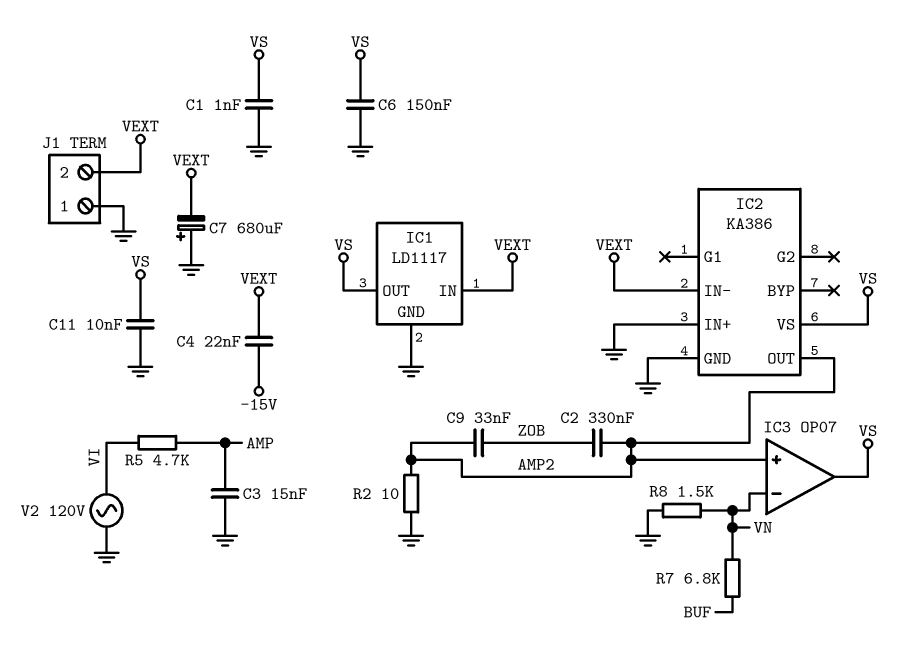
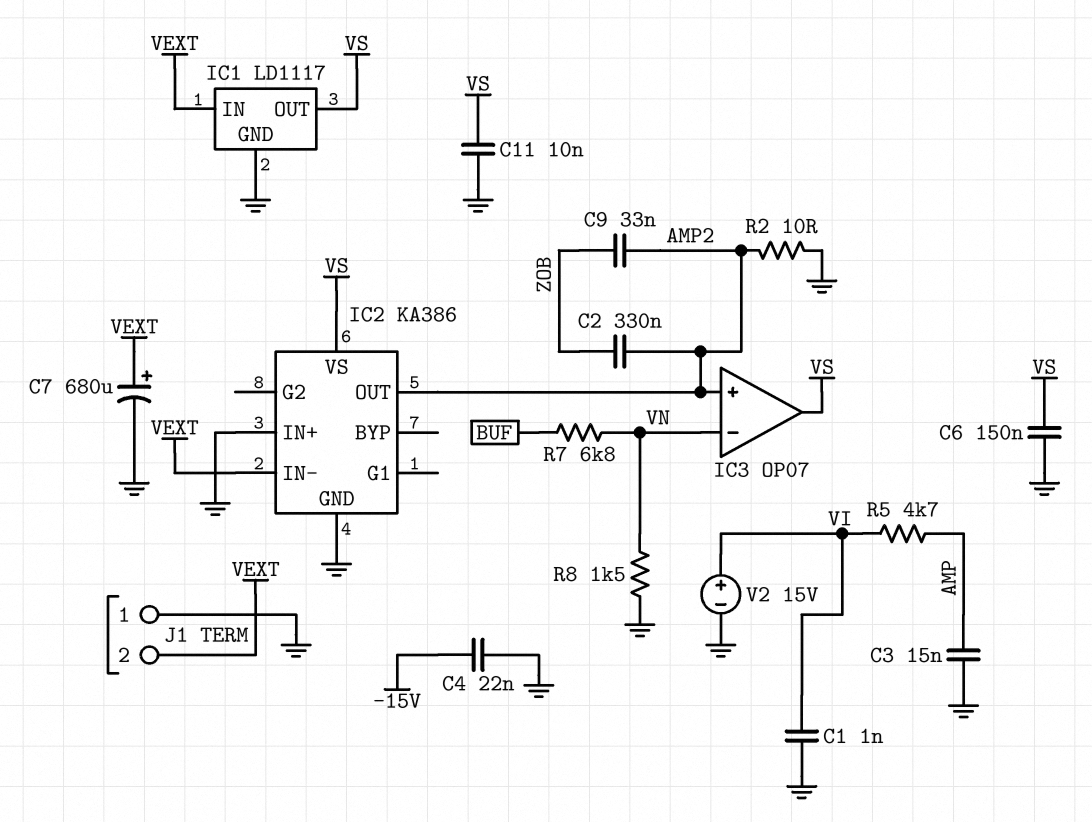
C1: 1nF (GND, VS) -> 1nF (GND, VI)
C4: 22nF (-15V, VEXT) -> 22nF (-15V, GND)
C7: 680uF (plus GND, minus VEXT) -> 680uF (plus VEXT, minus GND)
V2: AC 120V (GND, VI) -> 15V (plus VI, minus GND)

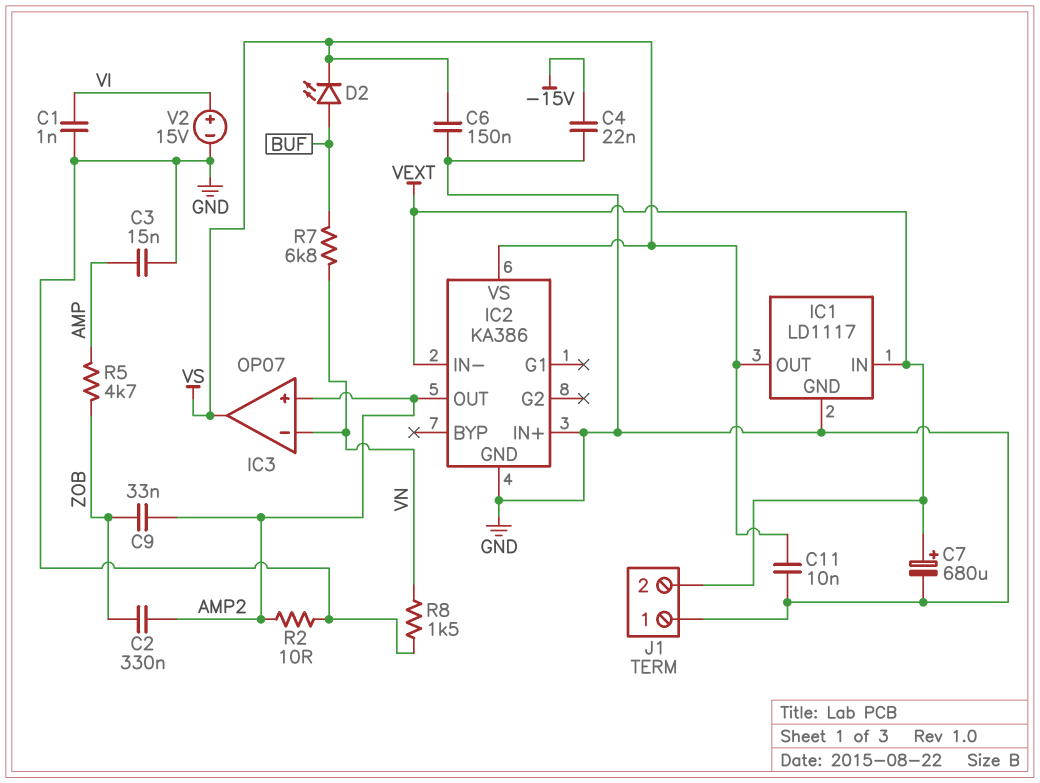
D2: none -> LED (A BUF, K VS)
R5: 4.7k (AMP, VI) -> 4.7k (AMP, ZOB)

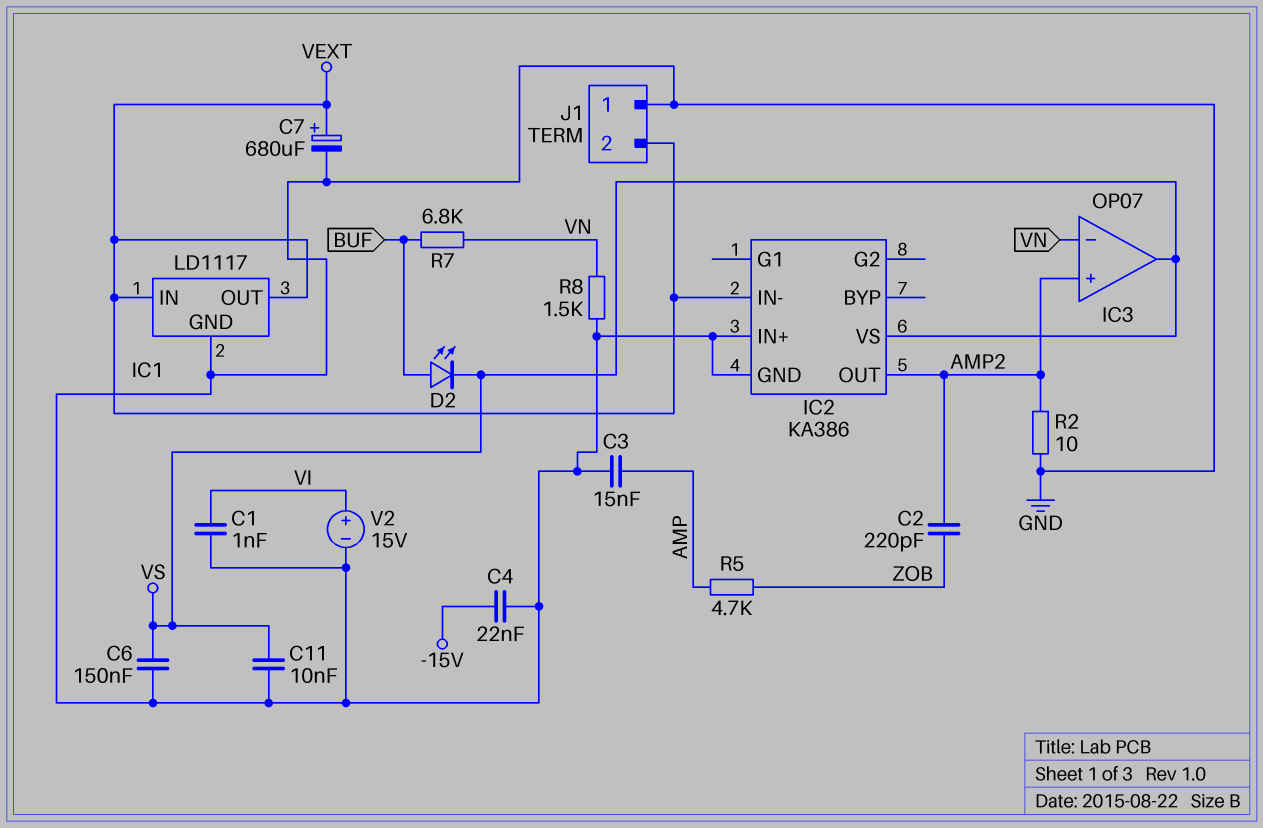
C2: 330nF (AMP2, ZOB) -> 220pF (AMP2, ZOB)
C9: 33nF (AMP2, ZOB) -> none
IC1 pin OUT: VS -> VEXT

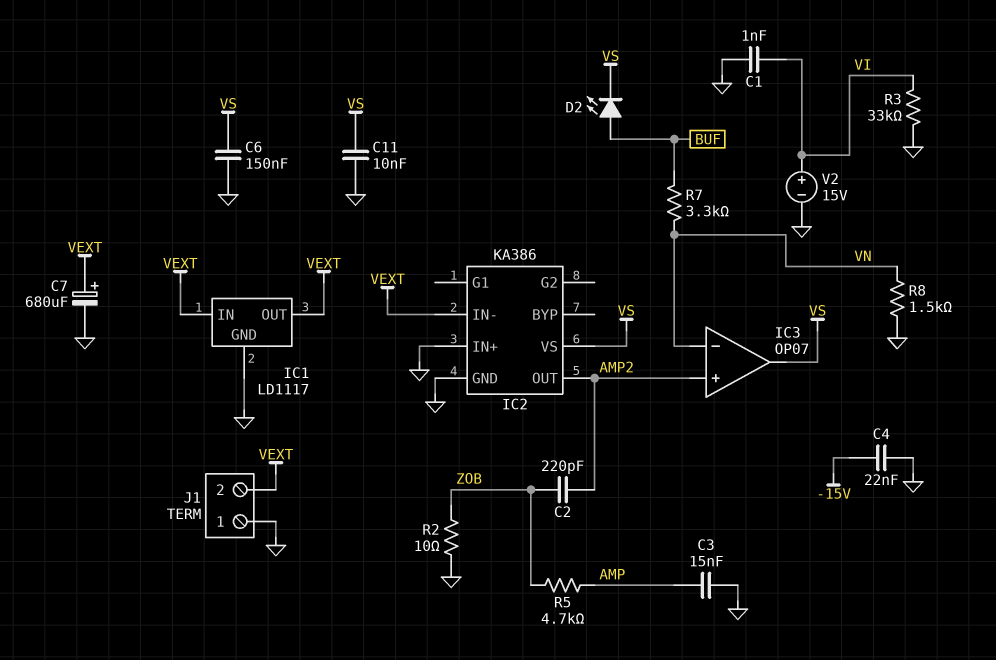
R2: 10 (AMP2, GND) -> 10 (GND, ZOB)
R3: none -> 33k (GND, VI)
R7: 6.8k (BUF, VN) -> 3.3k (BUF, VN)

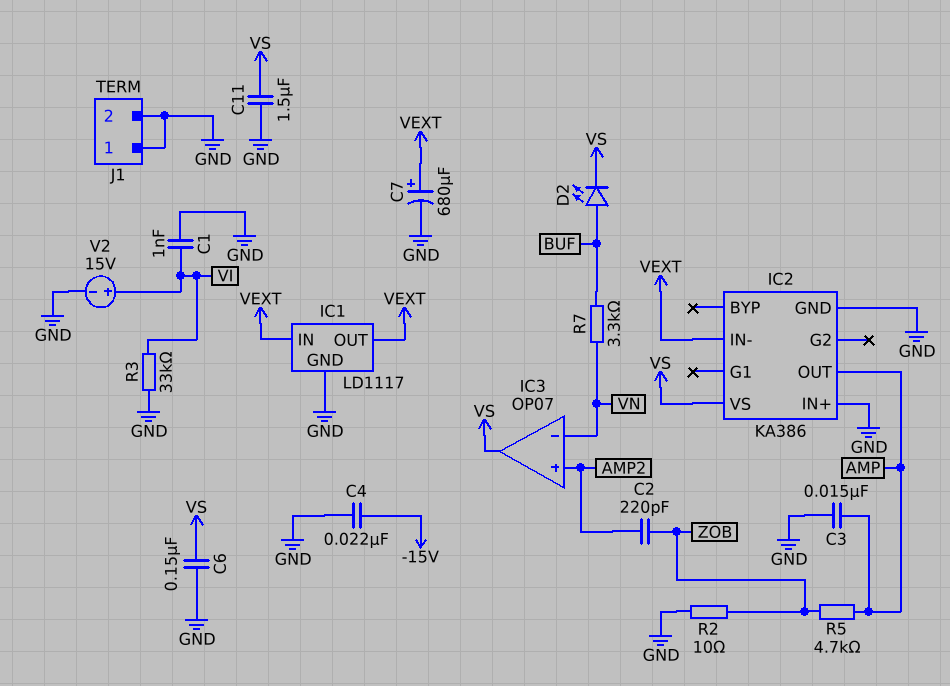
C11: 10nF (GND, VS) -> 1.5uF (GND, VS)
IC2 pin OUT: AMP2 -> AMP
J1 pin 2: VEXT -> GND
R8: 1.5k (GND, VN) -> none

